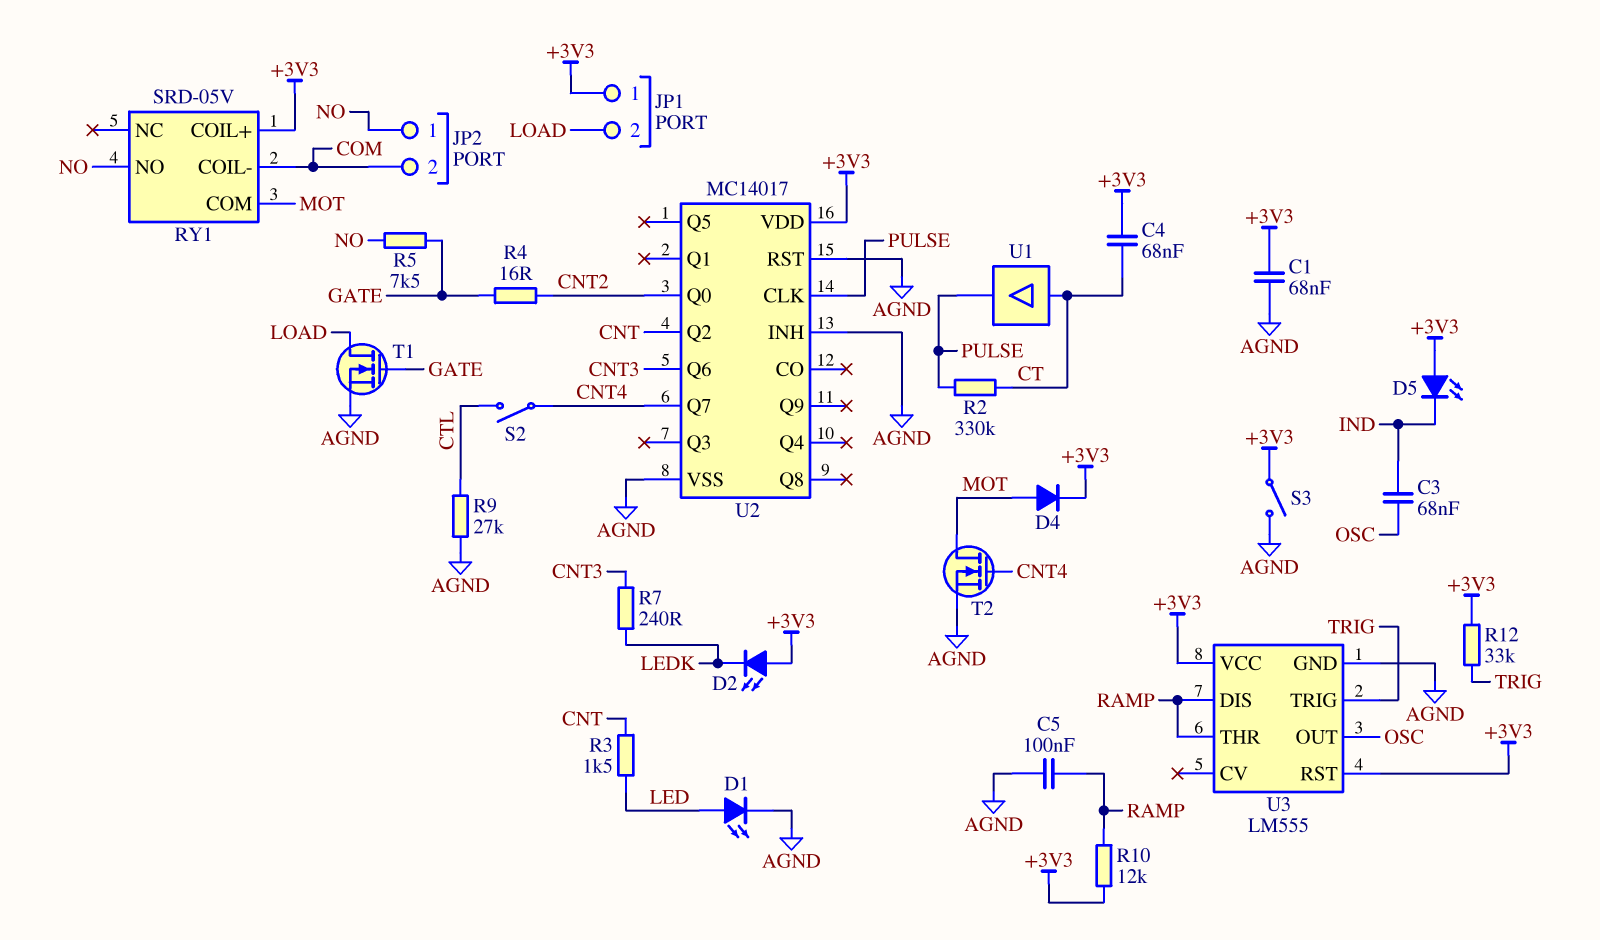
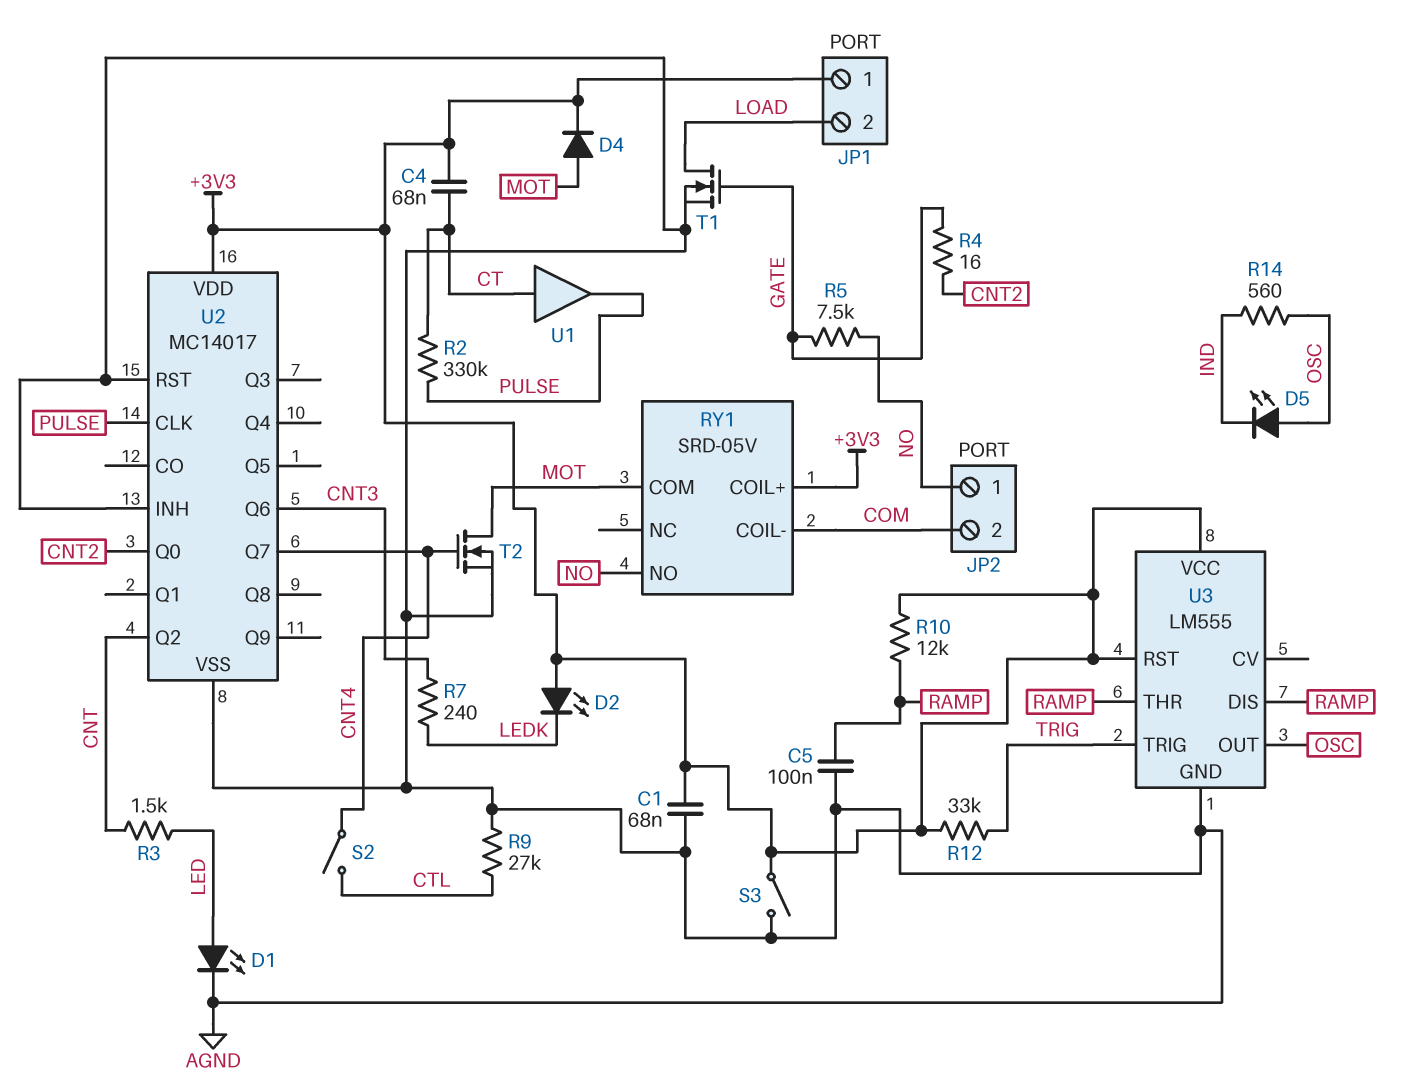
C3: 68nF (IND, OSC) -> none
D5: LED (A +3V3, K IND) -> LED (A OSC, K IND)
R14: none -> 560 (IND, OSC)

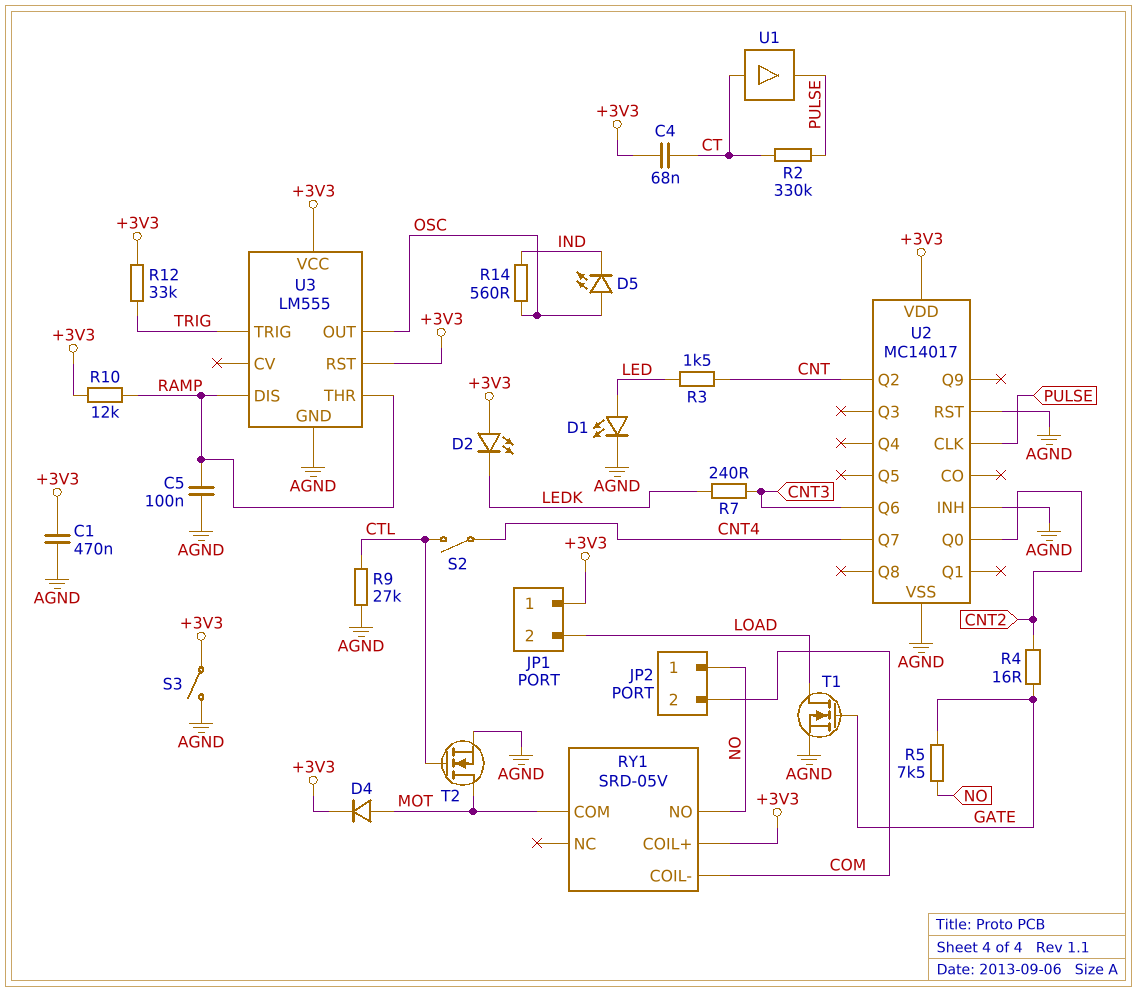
C1: 68nF (+3V3, AGND) -> 470nF (+3V3, AGND)
T2: NMOS (G CNT4, D MOT, S AGND) -> NMOS (G CTL, D MOT, S AGND)

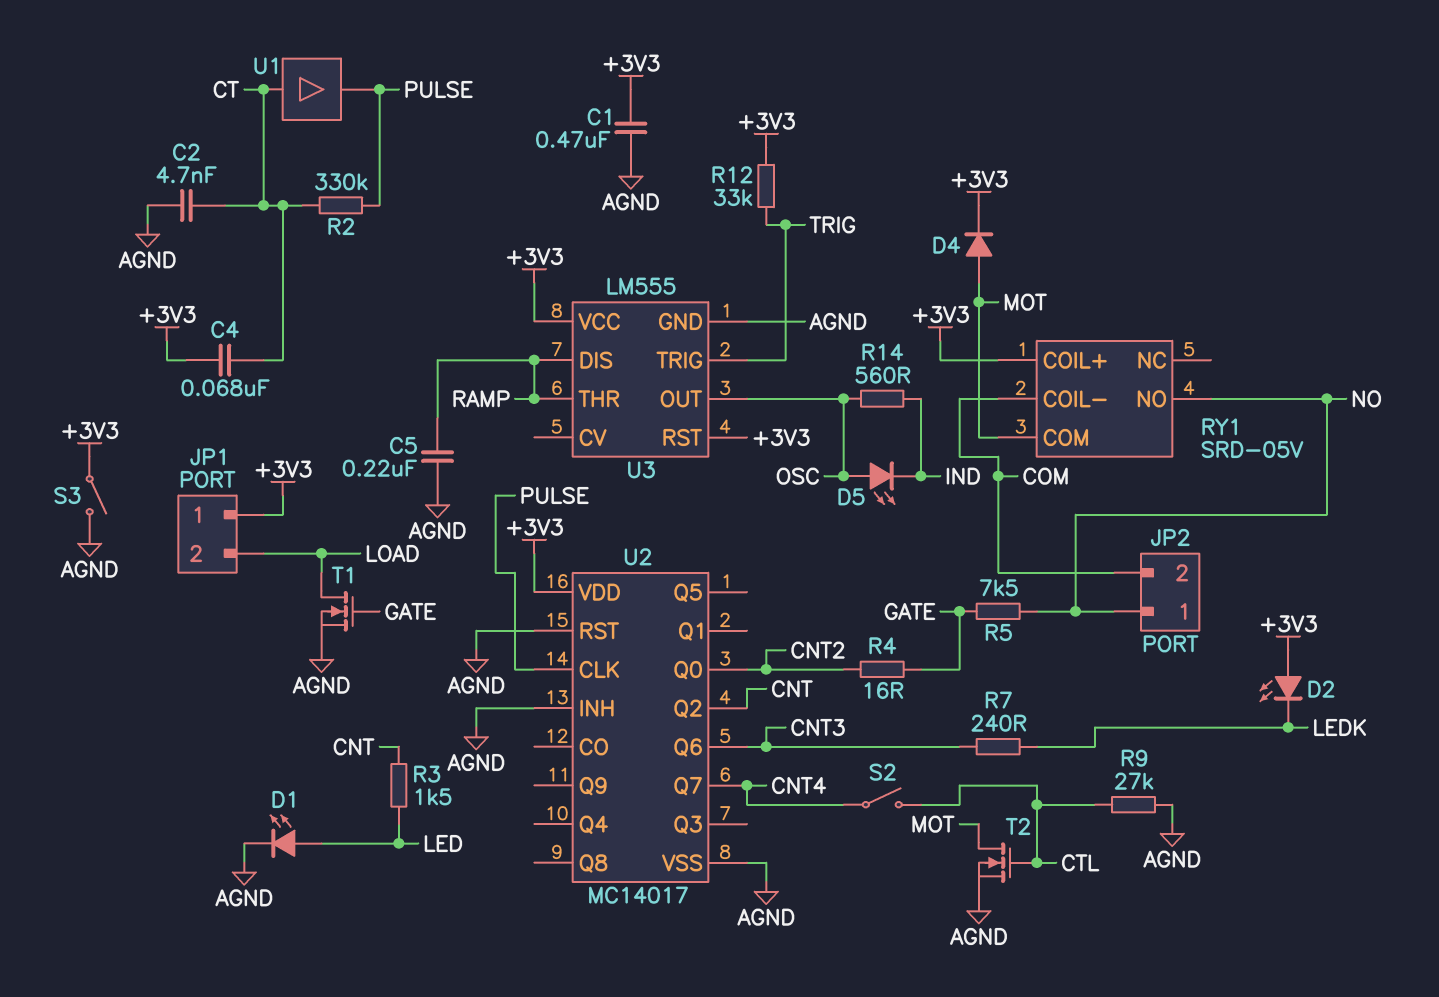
C2: none -> 4.7nF (AGND, CT)
C5: 100nF (AGND, RAMP) -> 220nF (AGND, RAMP)
R10: 12k (+3V3, RAMP) -> none

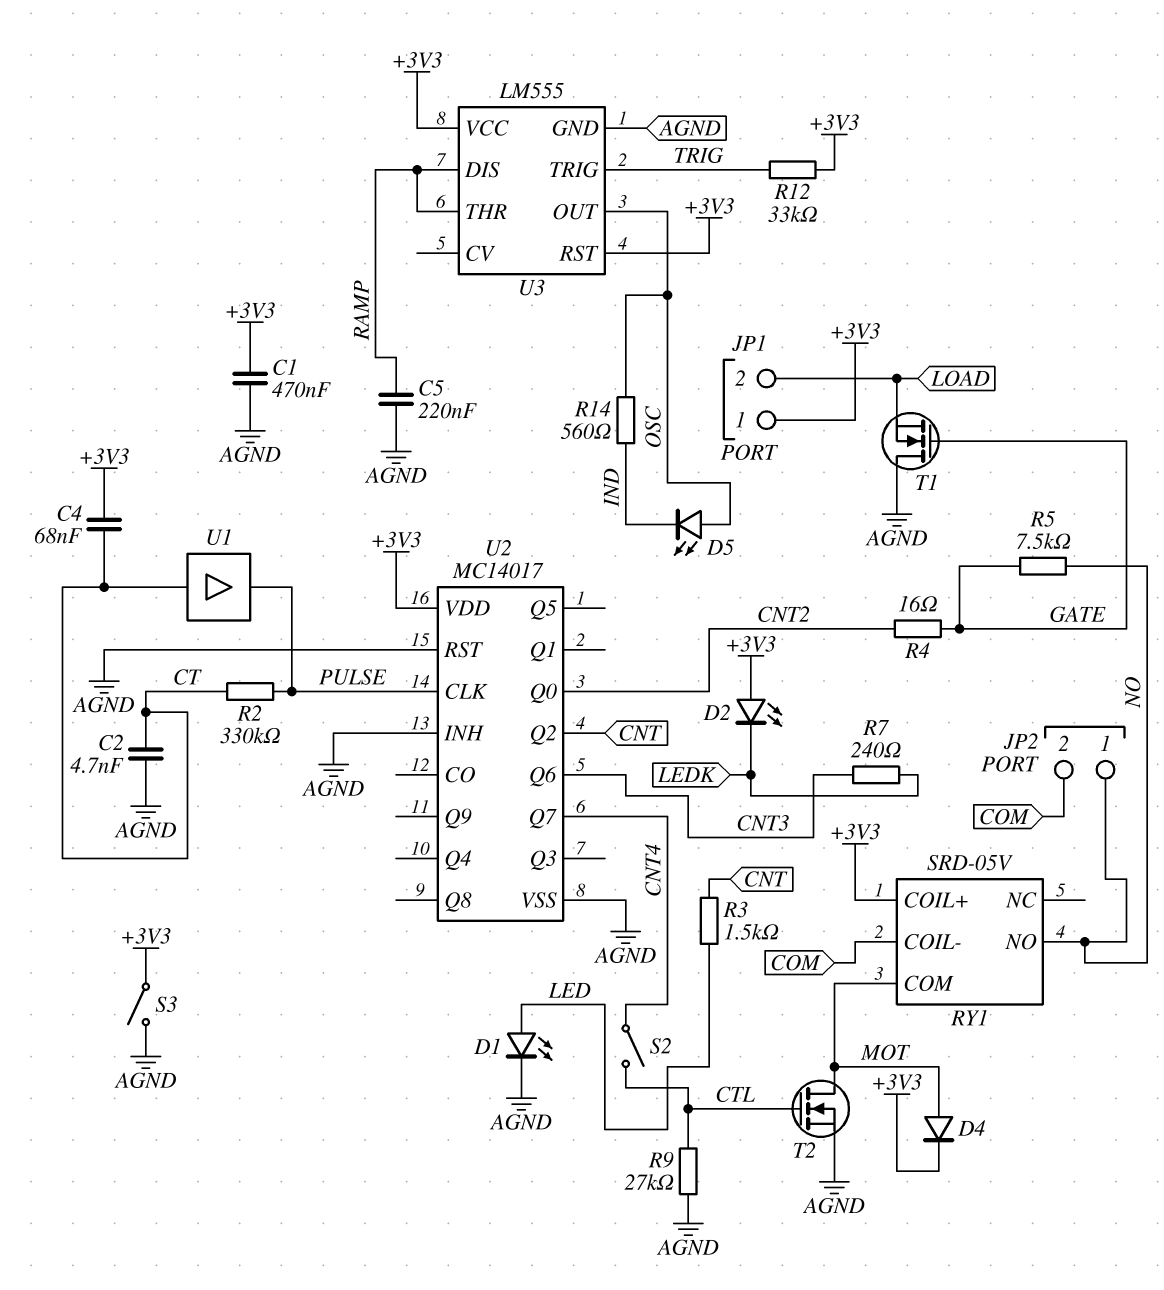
T1: NMOS (G GATE, D LOAD, S AGND) -> NMOS (G GATE, D AGND, S LOAD)

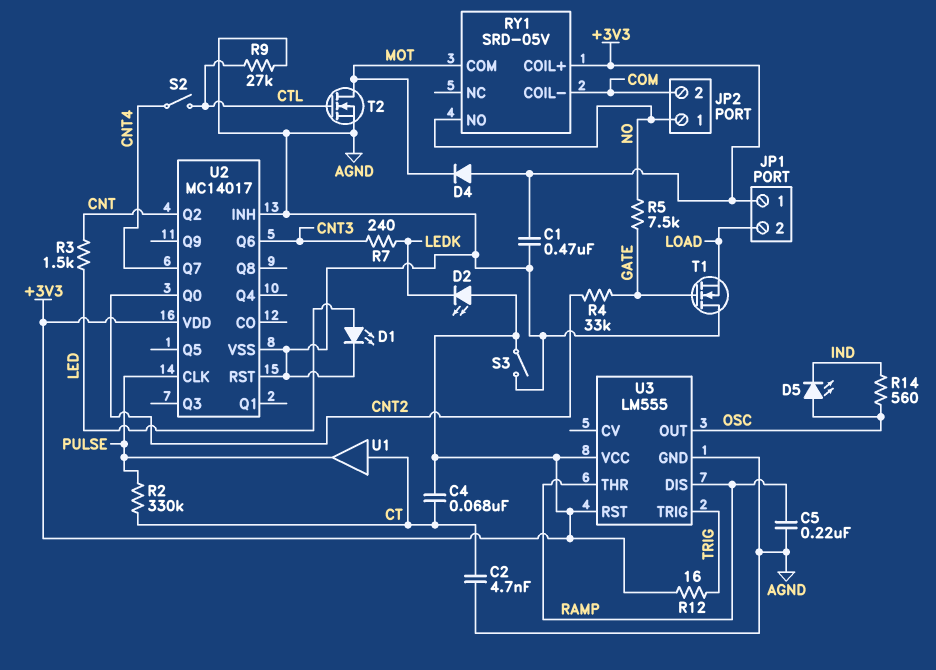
D4: diode (A MOT, K +3V3) -> diode (A +3V3, K MOT)
R4: 16 (CNT2, GATE) -> 33k (CNT2, GATE)
R12: 33k (+3V3, TRIG) -> 16 (+3V3, TRIG)

